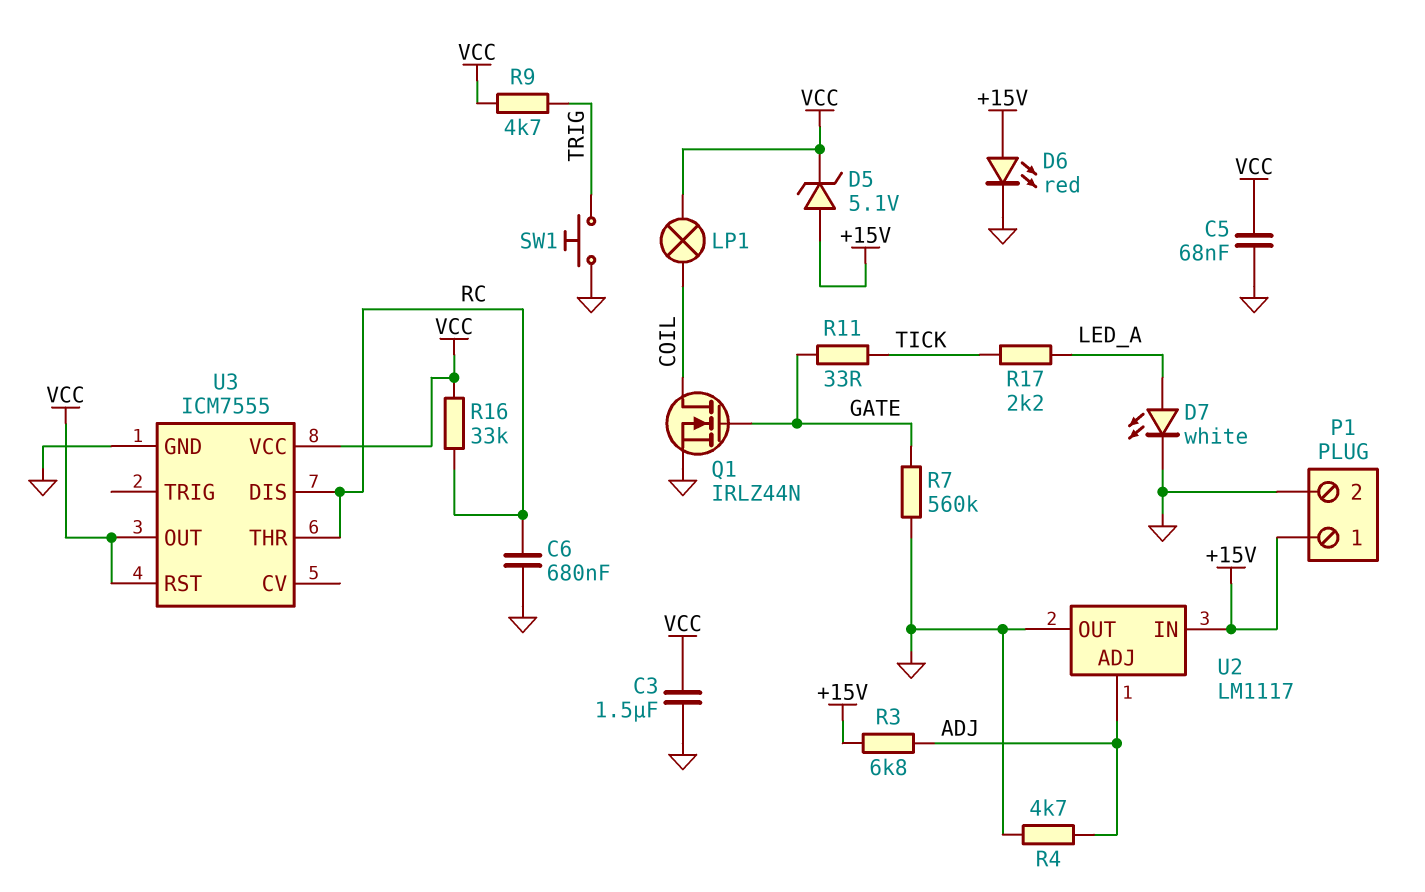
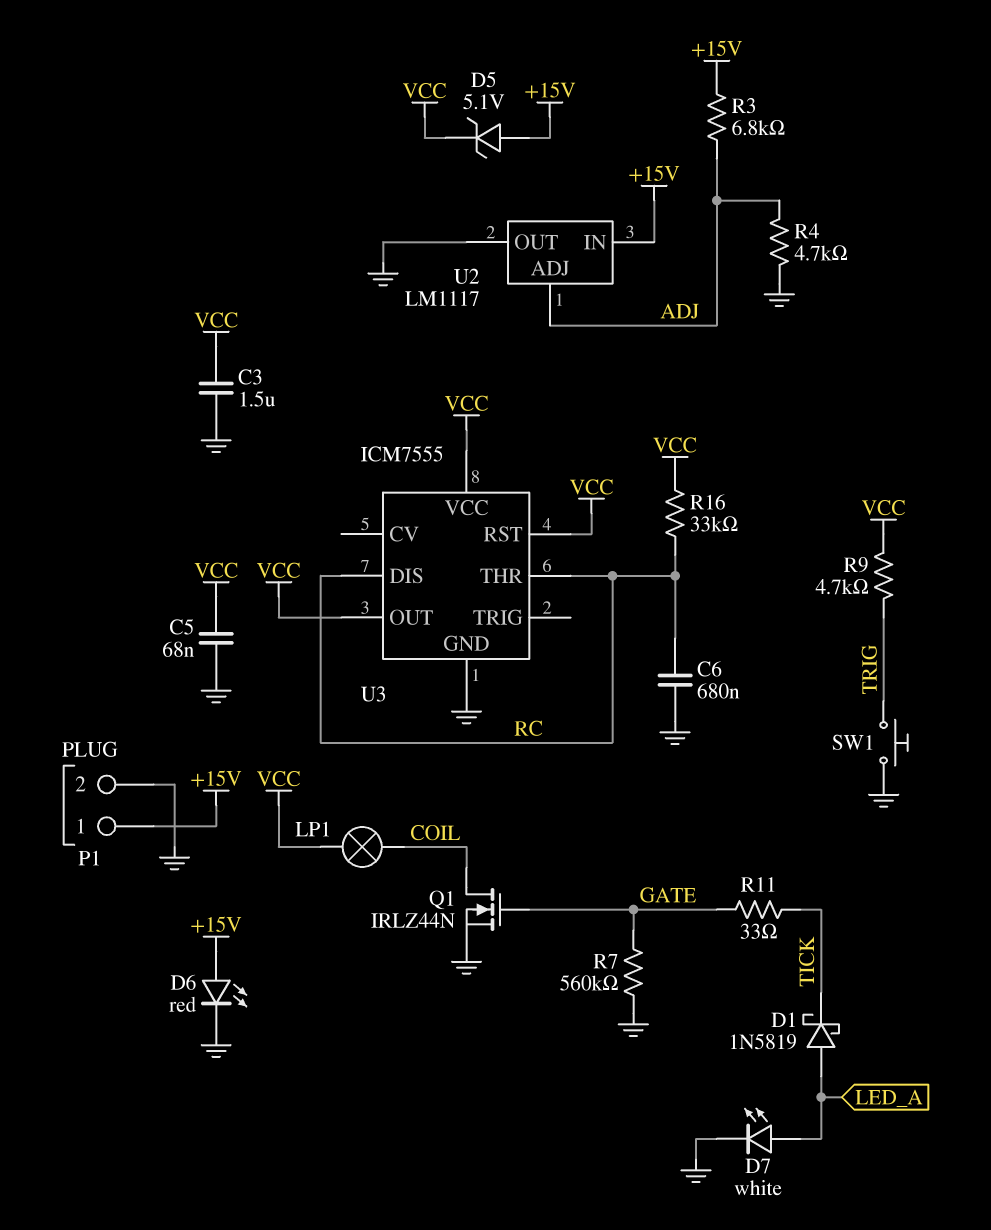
D1: none -> schottky 1N5819 (A LED_A, K TICK)
R17: 2.2k (LED_A, TICK) -> none

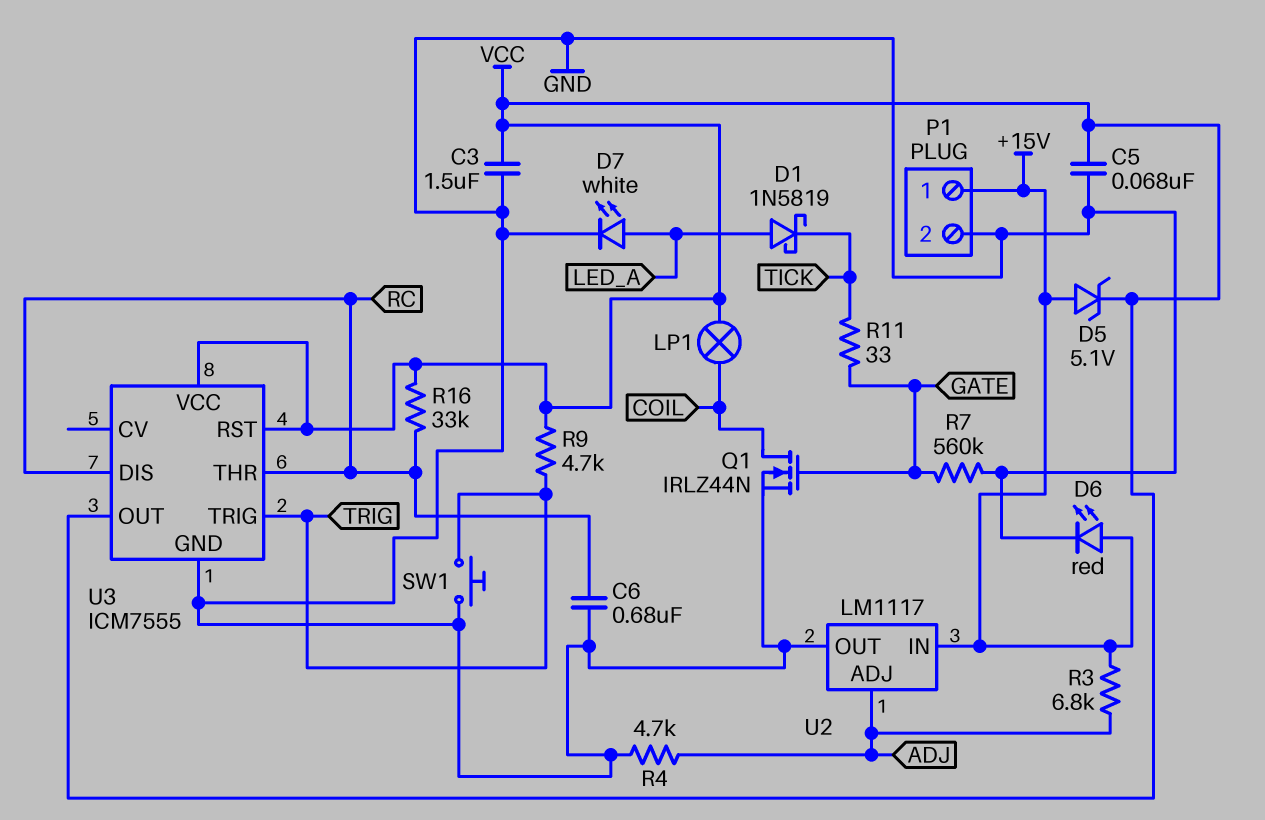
U3 pin TRIG: none -> TRIG

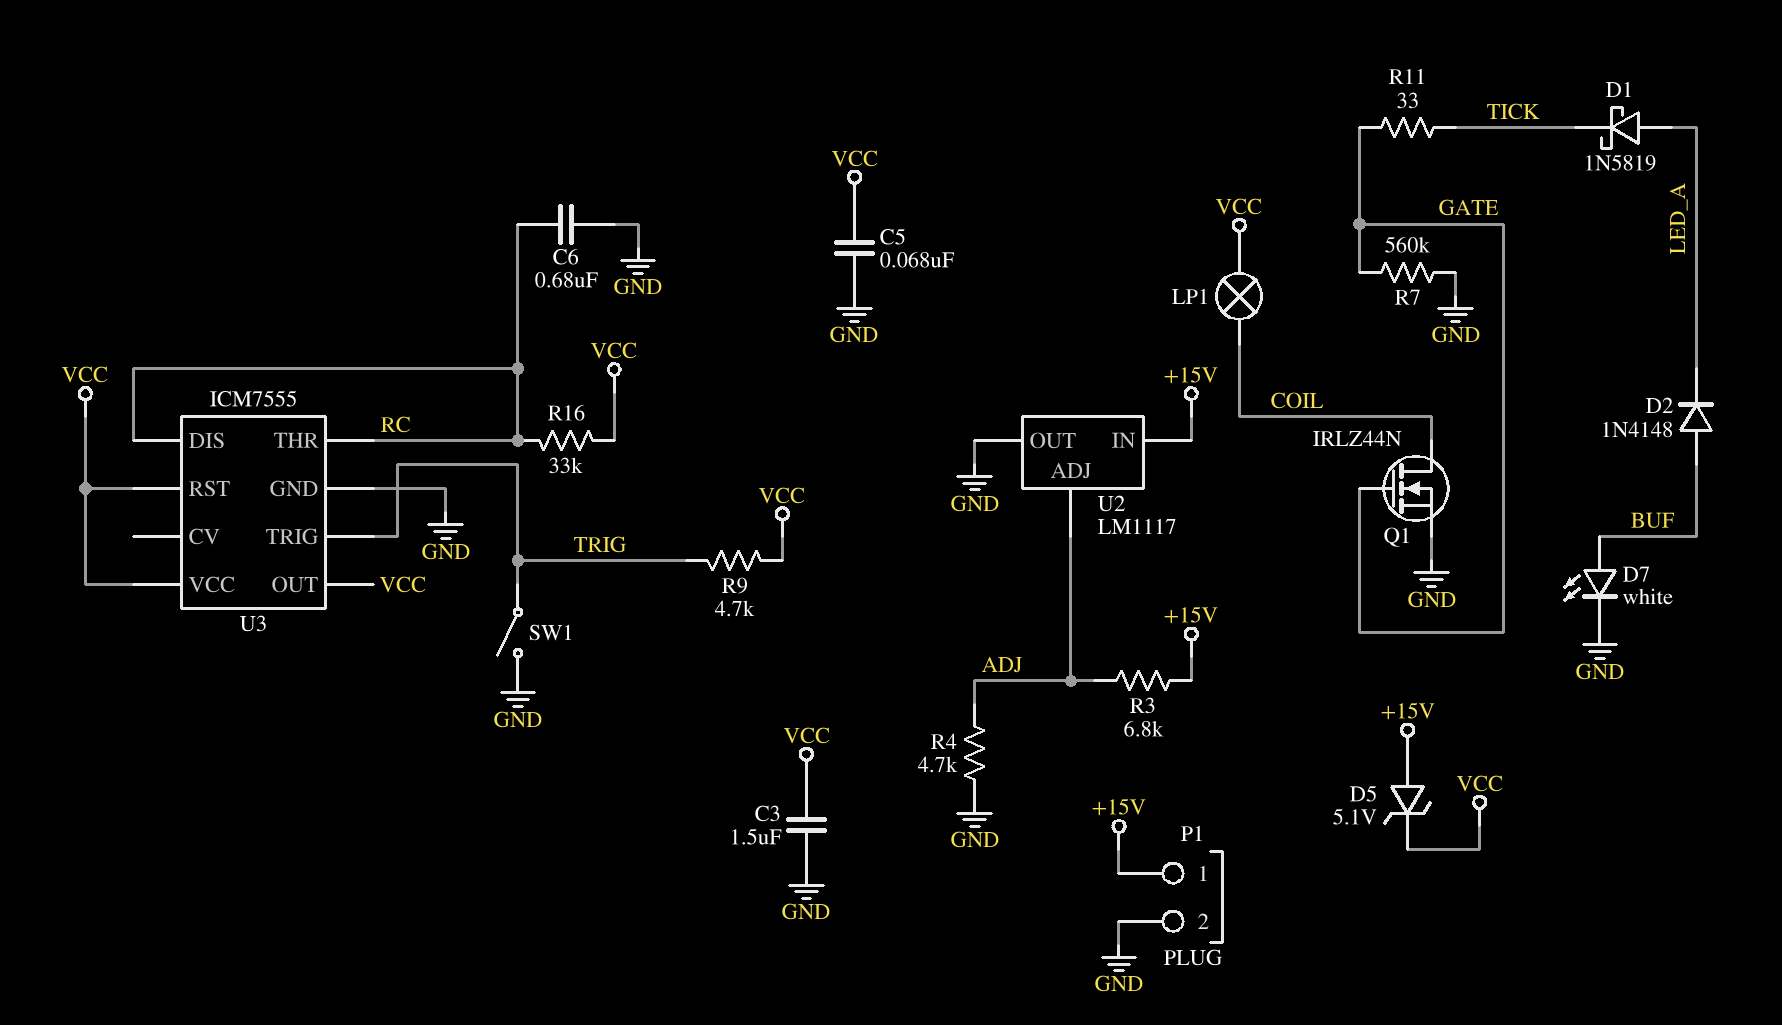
D2: none -> diode 1N4148 (A BUF, K LED_A)
D6: LED red (A +15V, K GND) -> none
D7: LED white (A LED_A, K GND) -> LED white (A BUF, K GND)
SW1: button (GND, TRIG) -> switch (GND, TRIG)

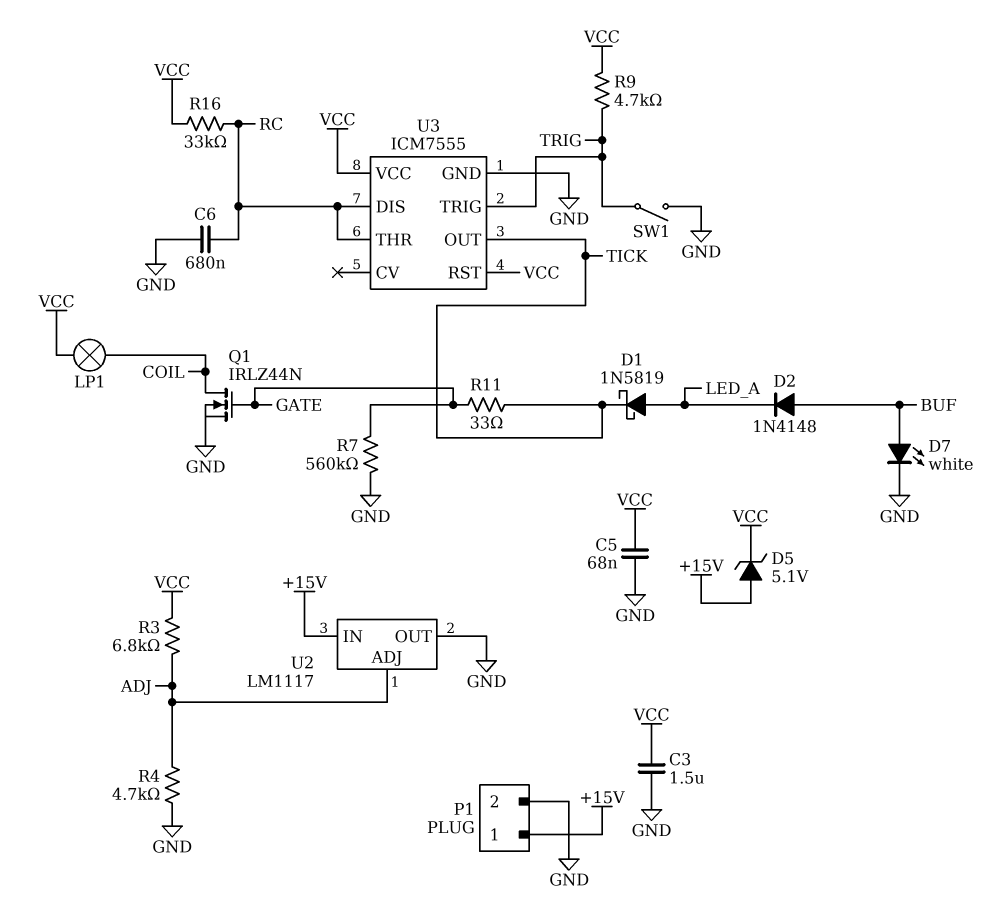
R3: 6.8k (+15V, ADJ) -> 6.8k (ADJ, VCC)
U3 pin OUT: VCC -> TICK

